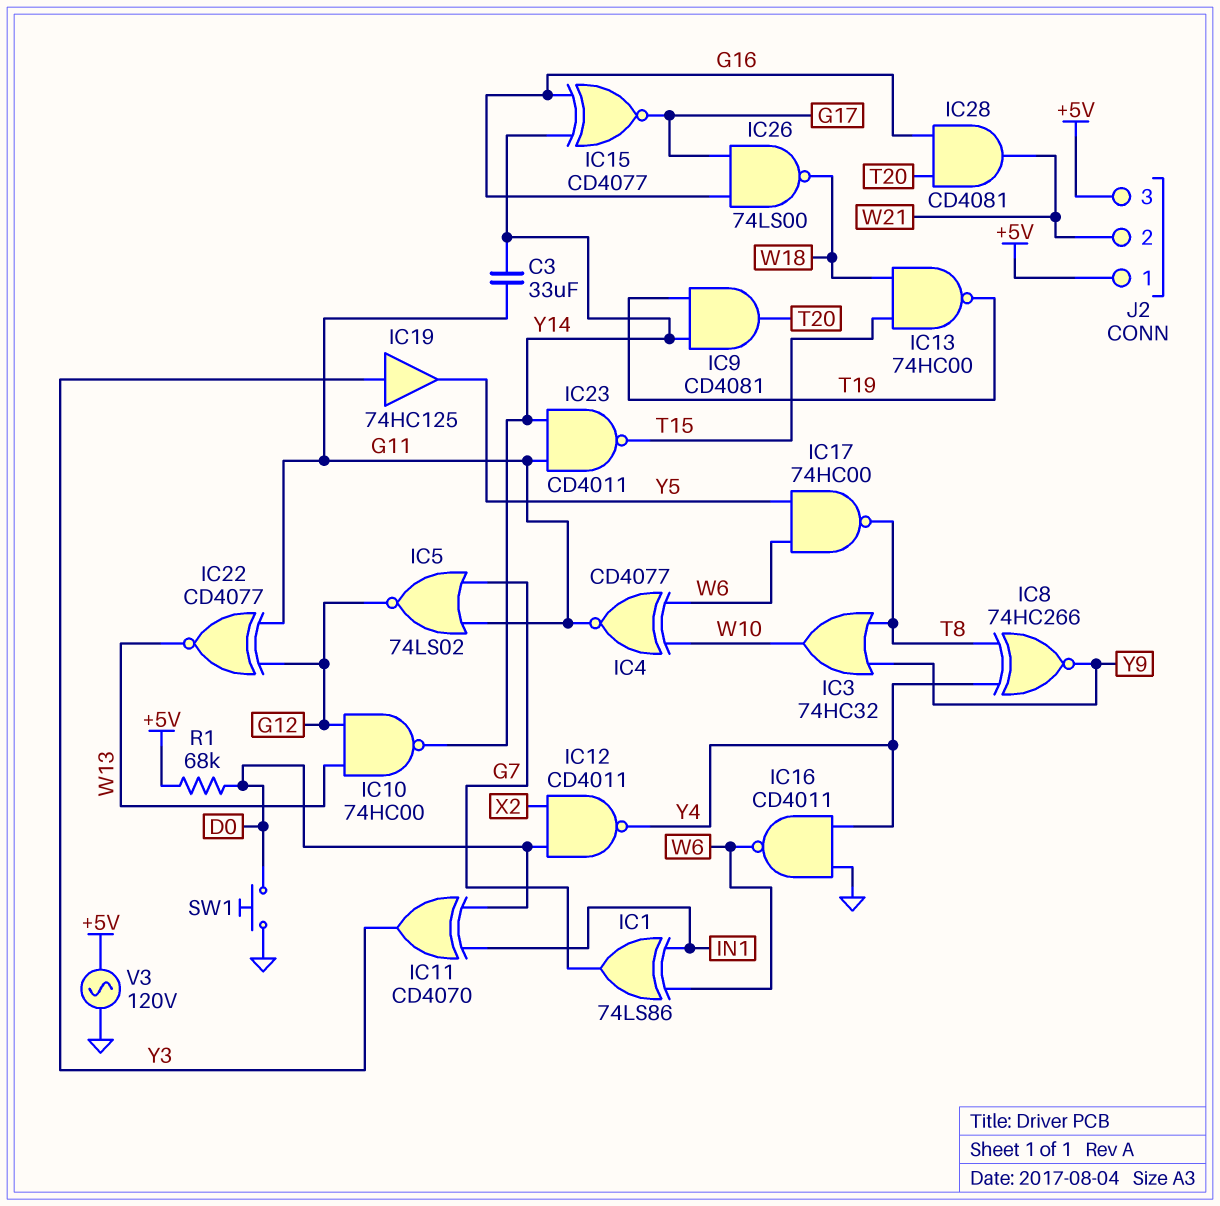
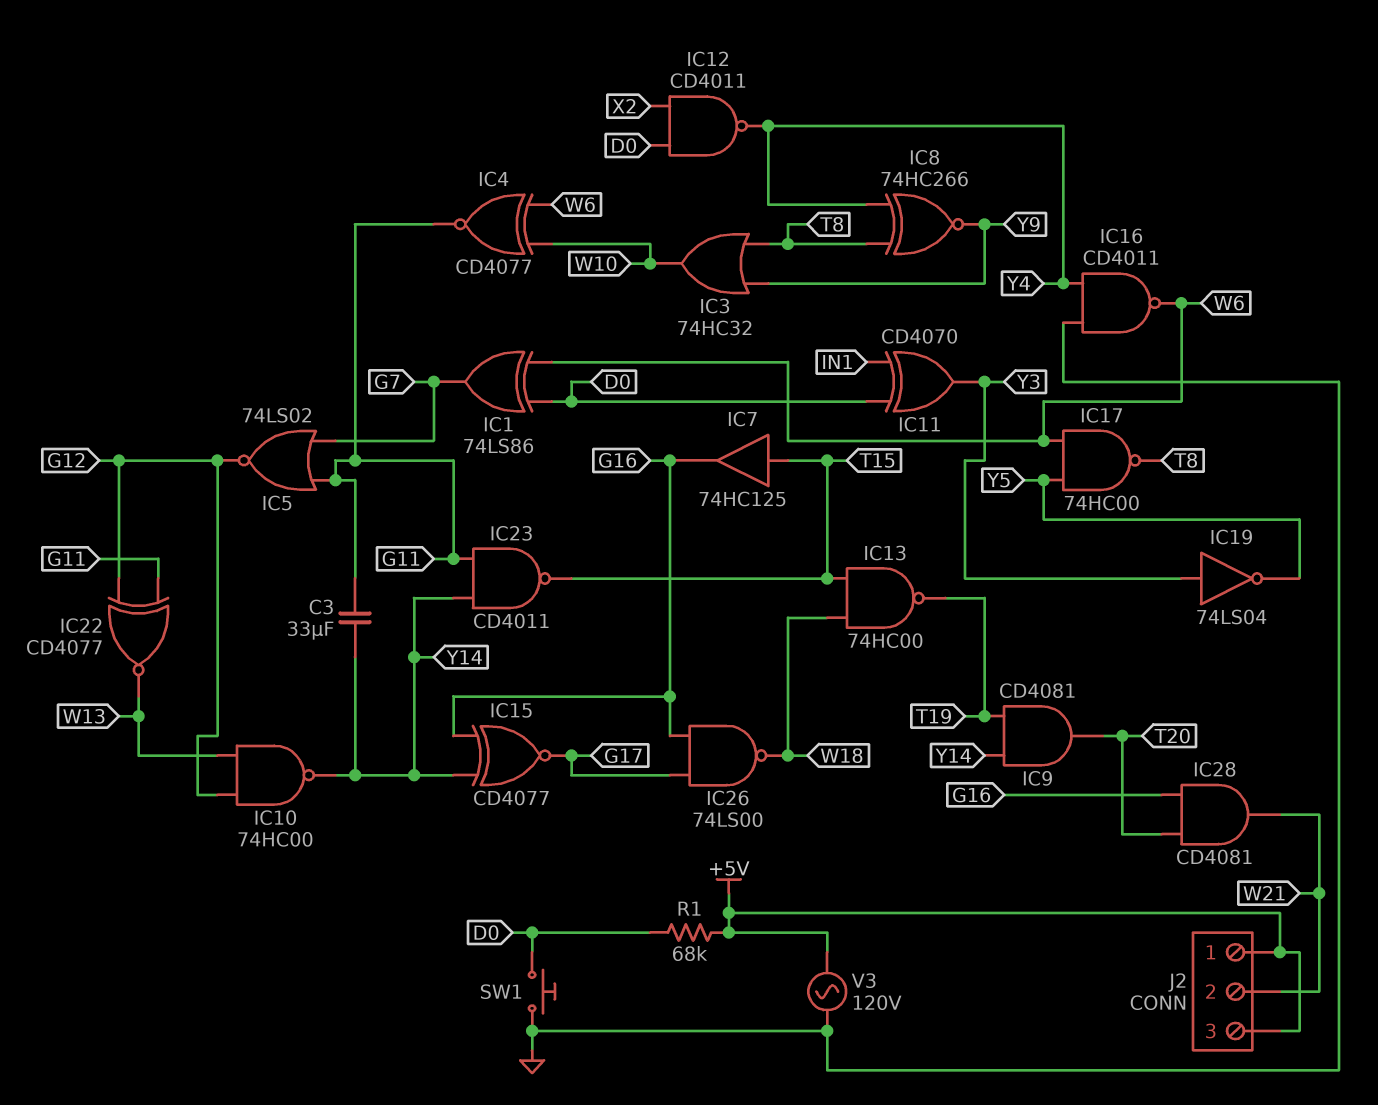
IC1: XOR 74LS86 (in IN1, in W6, out G7) -> XOR 74LS86 (in D0, in W6, out G7)
IC7: none -> buffer 74HC125 (in T15, out G16)
IC19: buffer 74HC125 (in Y3, out Y5) -> NOT 74LS04 (in Y3, out Y5)

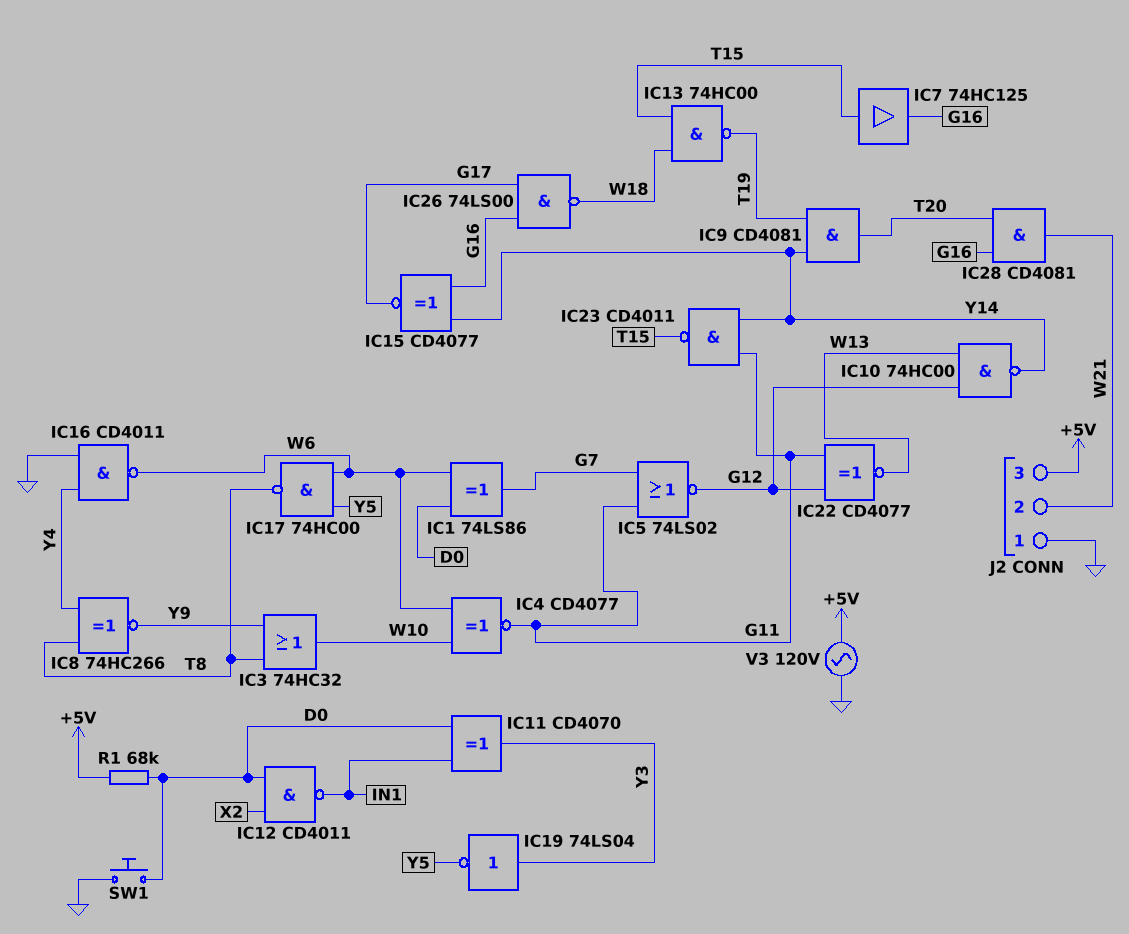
C3: 33uF (G11, Y14) -> none
IC12: NAND CD4011 (in D0, in X2, out Y4) -> NAND CD4011 (in D0, in X2, out IN1)
J2 pin 1: +5V -> GND

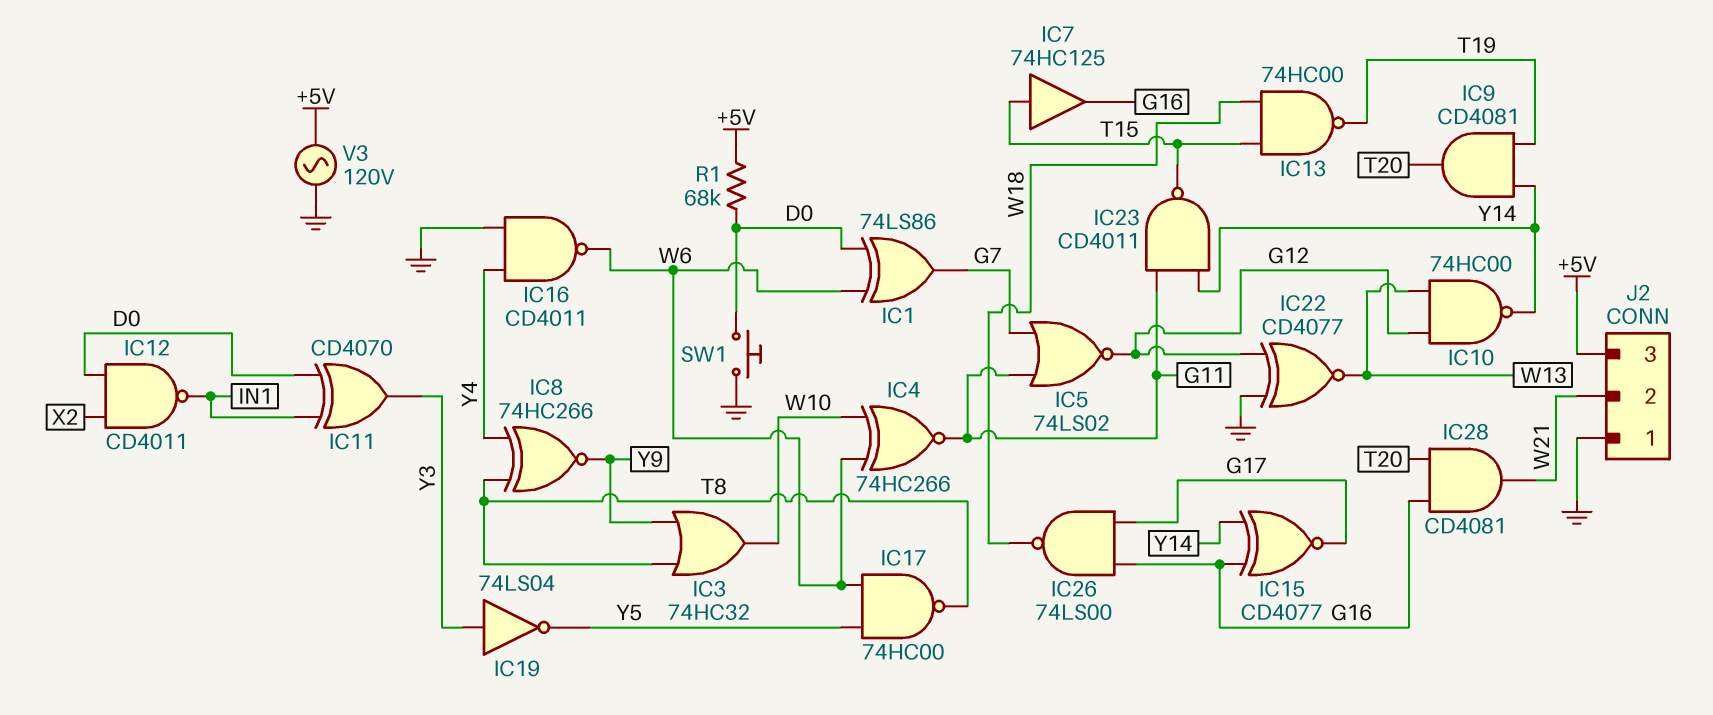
IC4: XNOR CD4077 (in W6, in W10, out G11) -> XNOR 74HC266 (in W6, in W10, out G11)
IC22: XNOR CD4077 (in G11, in G12, out W13) -> XNOR CD4077 (in G12, in GND, out W13)

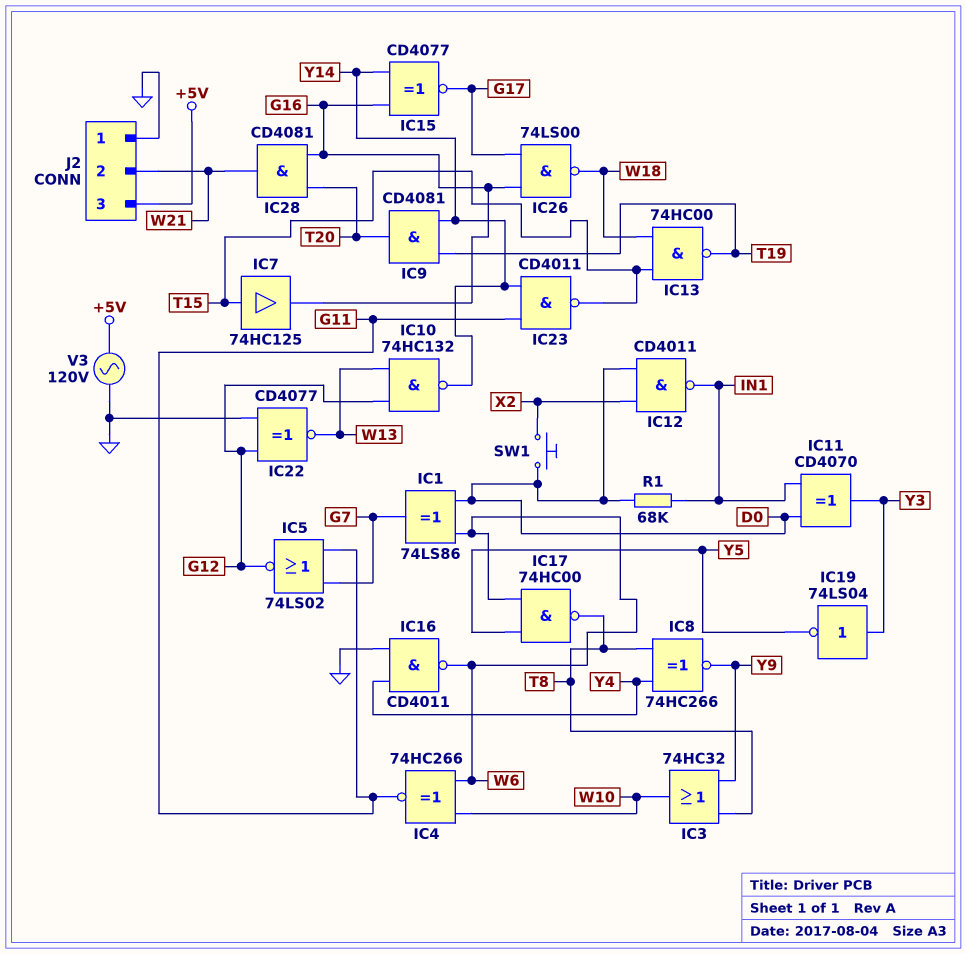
IC10: NAND 74HC00 (in G12, in W13, out Y14) -> NAND 74HC132 (in G12, in W13, out Y14)
R1: 68k (+5V, D0) -> 68k (D0, IN1)
SW1: button (D0, GND) -> button (D0, X2)

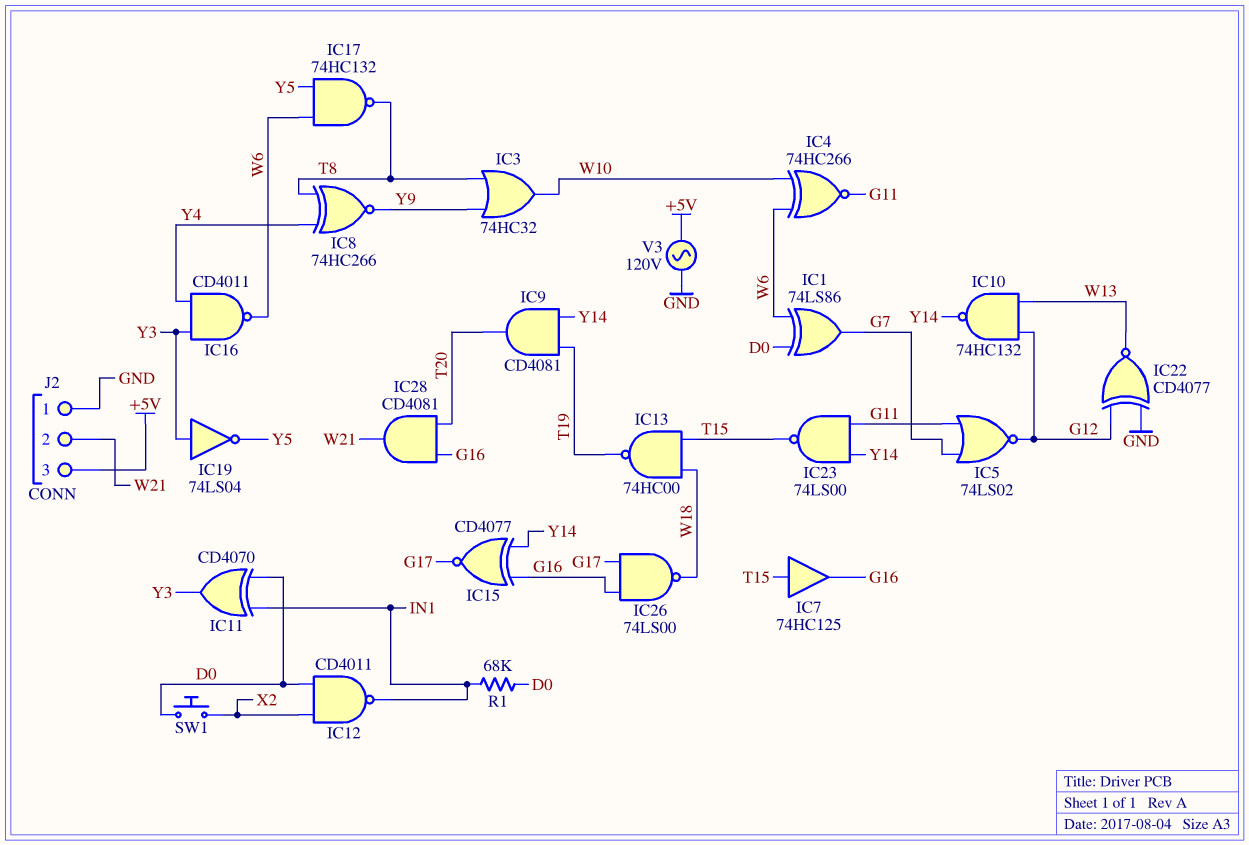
IC16: NAND CD4011 (in GND, in Y4, out W6) -> NAND CD4011 (in Y3, in Y4, out W6)
IC17: NAND 74HC00 (in W6, in Y5, out T8) -> NAND 74HC132 (in W6, in Y5, out T8)
IC23: NAND CD4011 (in G11, in Y14, out T15) -> NAND 74LS00 (in G11, in Y14, out T15)

